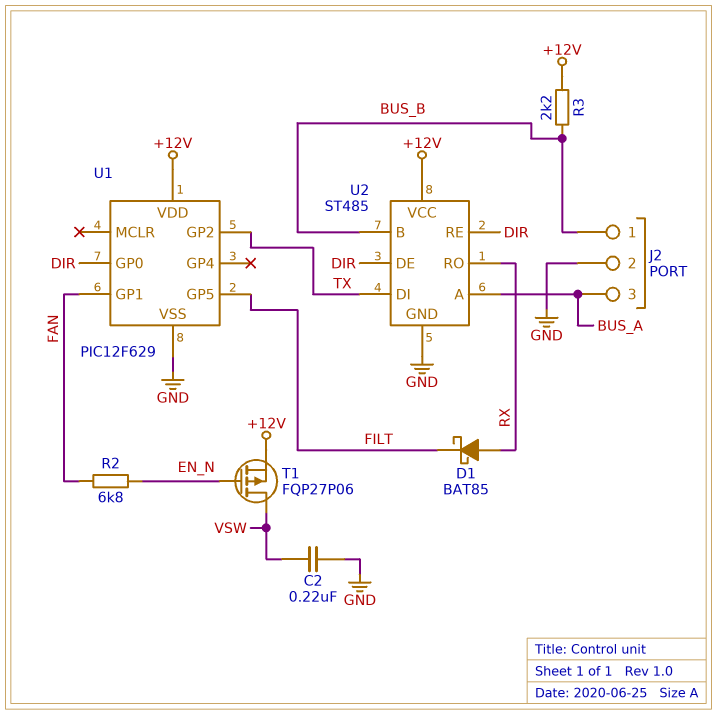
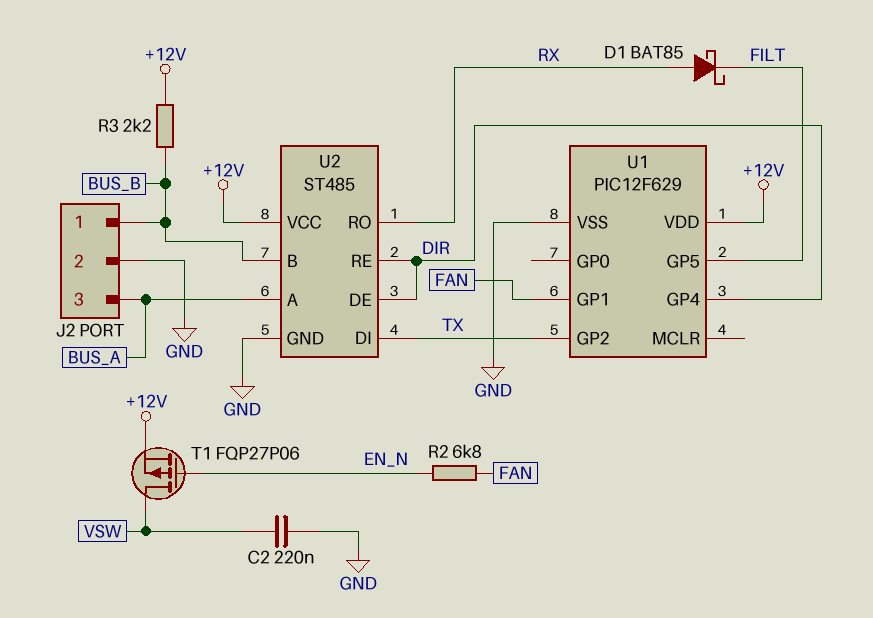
U1 pin GP0: DIR -> none
U1 pin GP4: none -> DIR

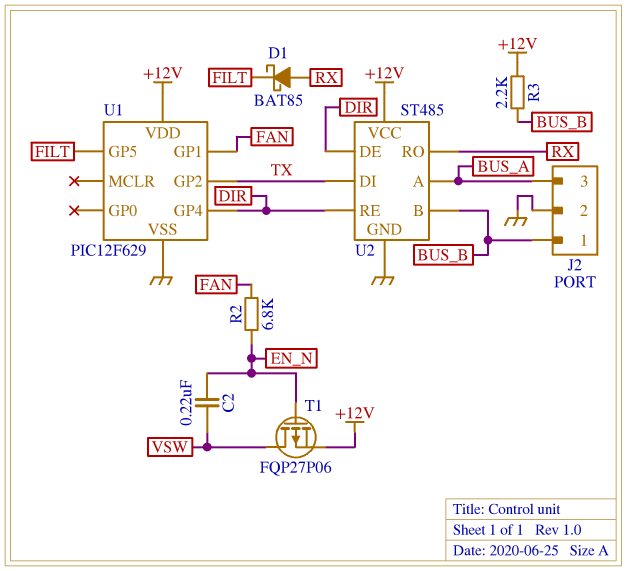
C2: 220nF (GND, VSW) -> 220nF (EN_N, VSW)

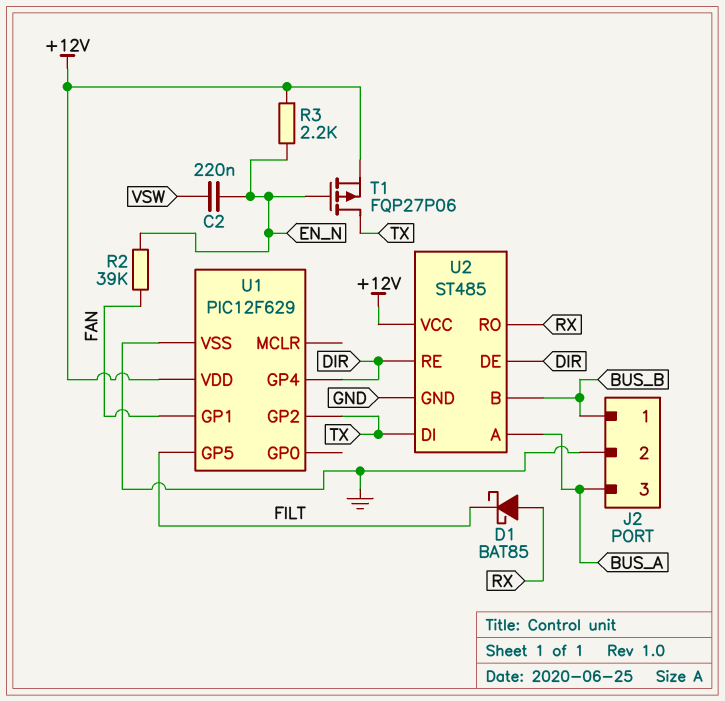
R2: 6.8k (EN_N, FAN) -> 39k (EN_N, FAN)
R3: 2.2k (+12V, BUS_B) -> 2.2k (+12V, EN_N)
T1: PMOS FQP27P06 (G EN_N, D VSW, S +12V) -> PMOS FQP27P06 (G EN_N, D TX, S +12V)

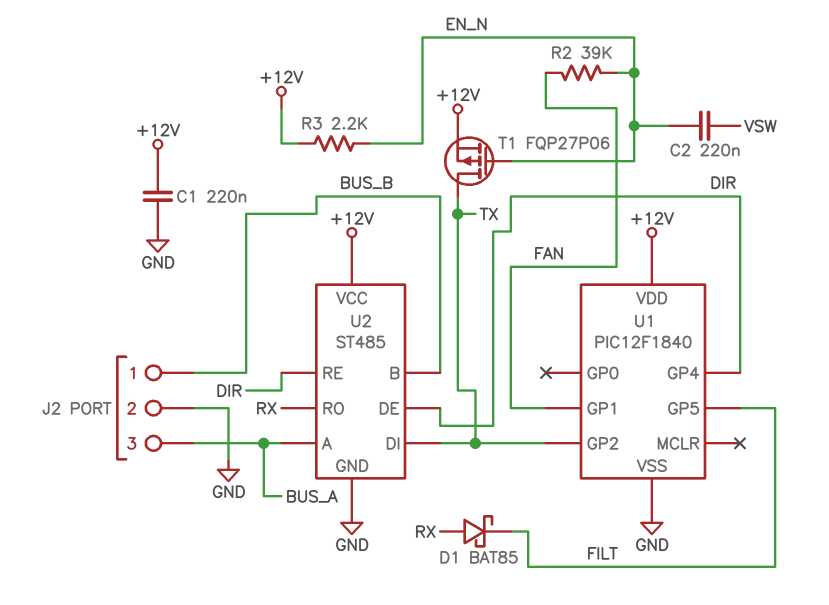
C1: none -> 220nF (+12V, GND)
U1: PIC12F629 -> PIC12F1840

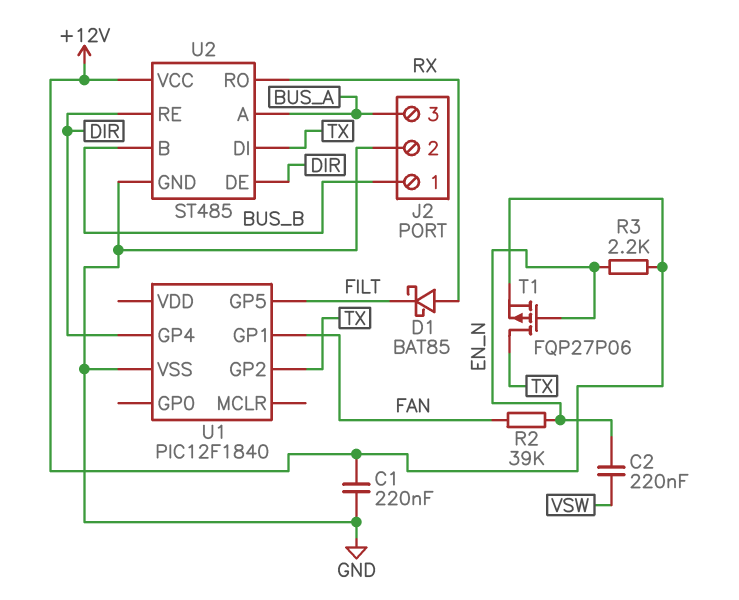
U1 pin VDD: +12V -> none

